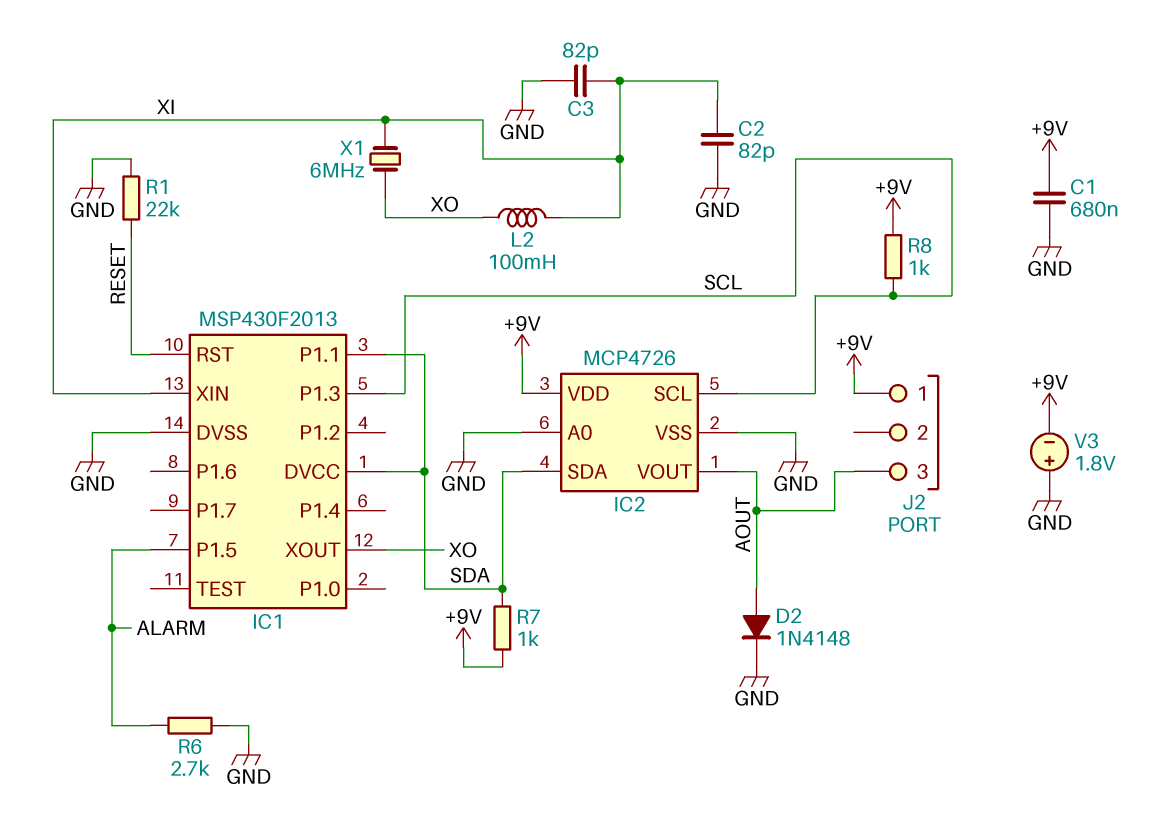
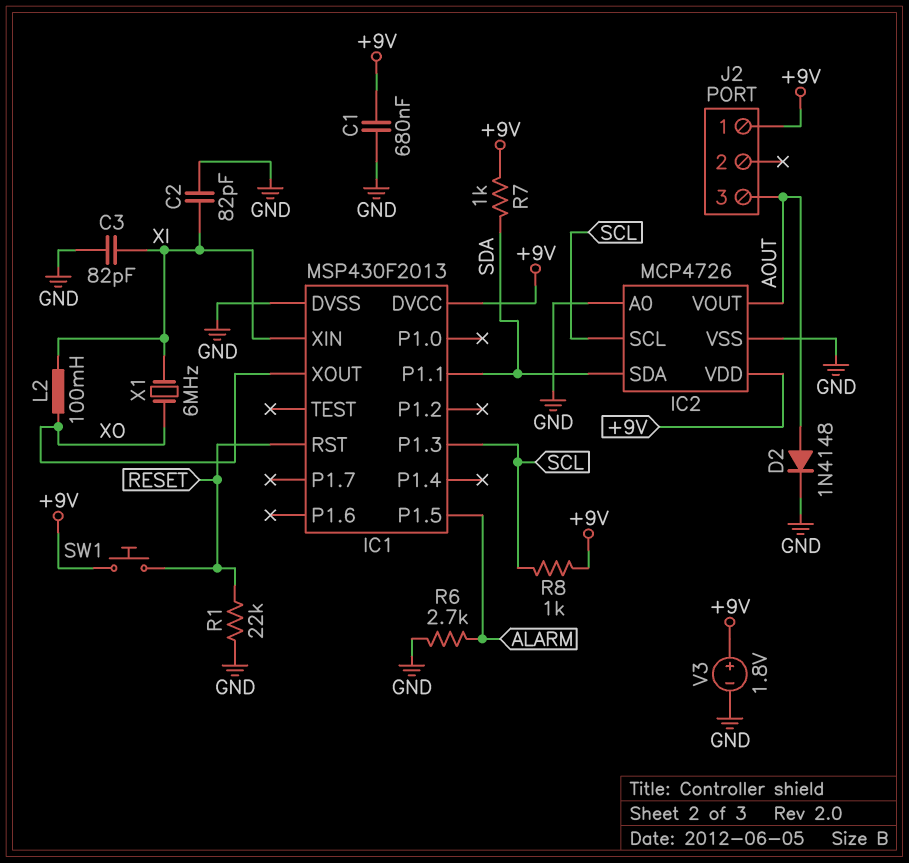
IC1 pin DVCC: SDA -> +9V
SW1: none -> button (+9V, RESET)
V3: 1.8V (plus GND, minus +9V) -> 1.8V (plus +9V, minus GND)

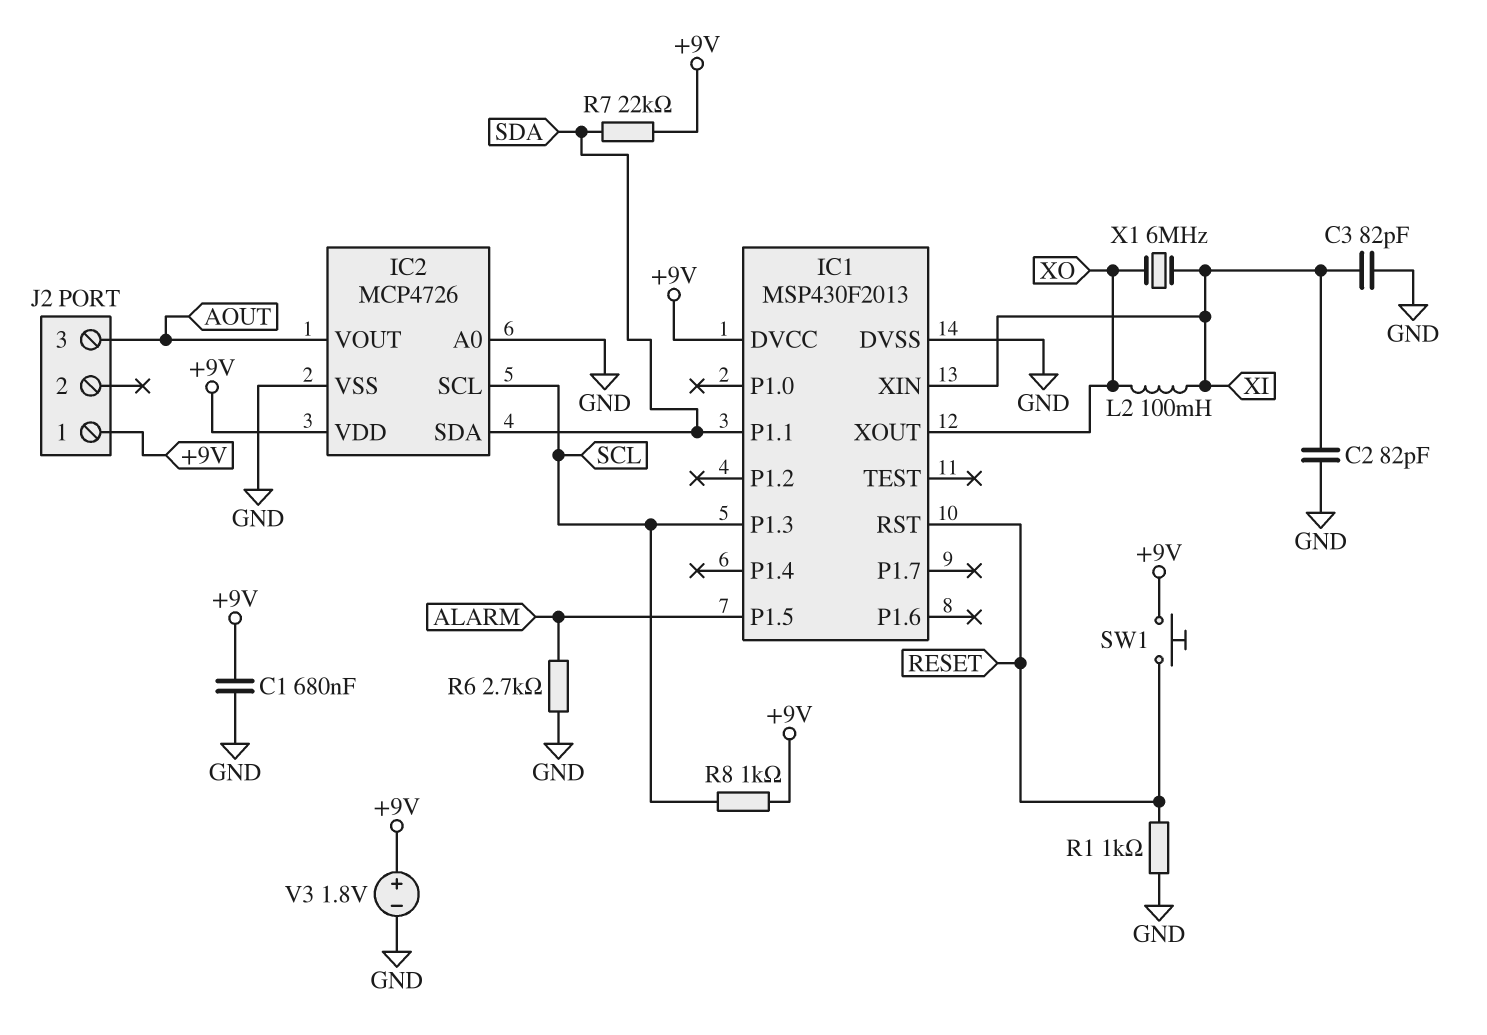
D2: diode 1N4148 (A AOUT, K GND) -> none
R1: 22k (GND, RESET) -> 1k (GND, RESET)
R7: 1k (+9V, SDA) -> 22k (+9V, SDA)

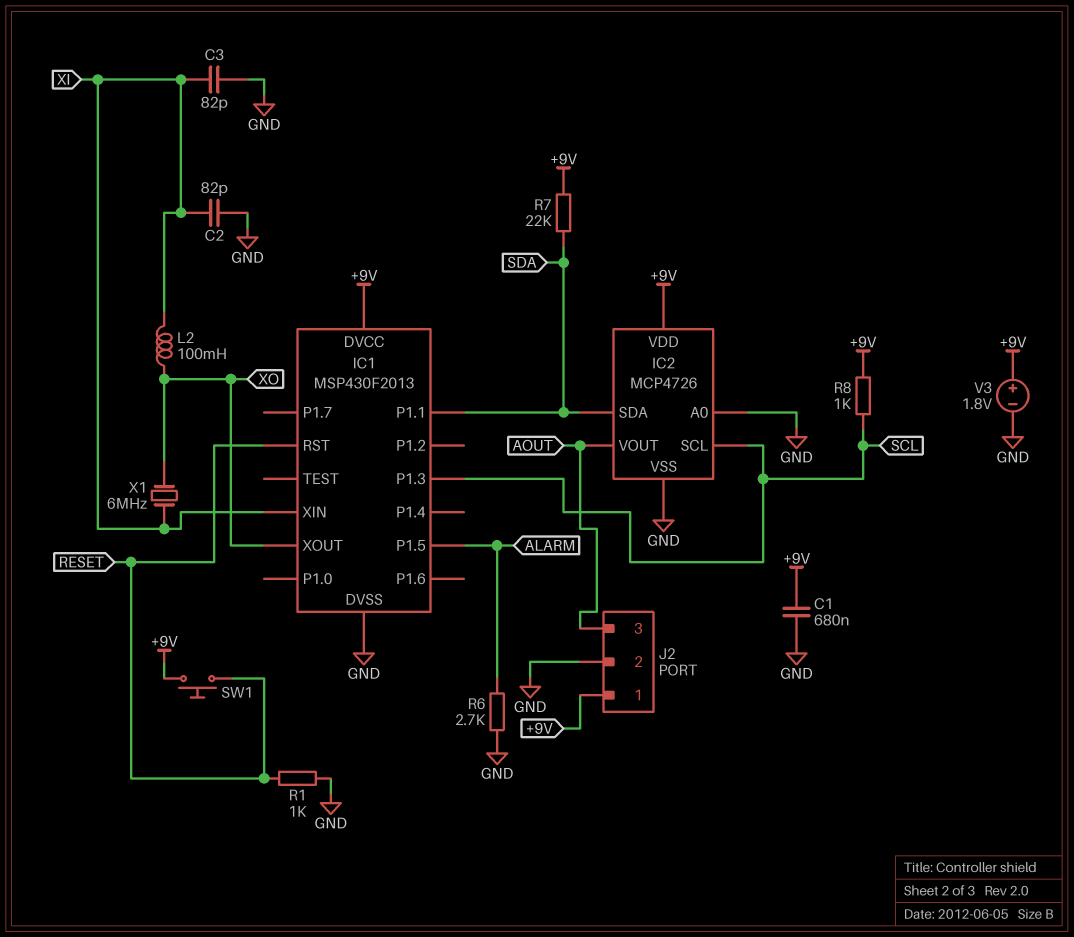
J2 pin 2: none -> GND

